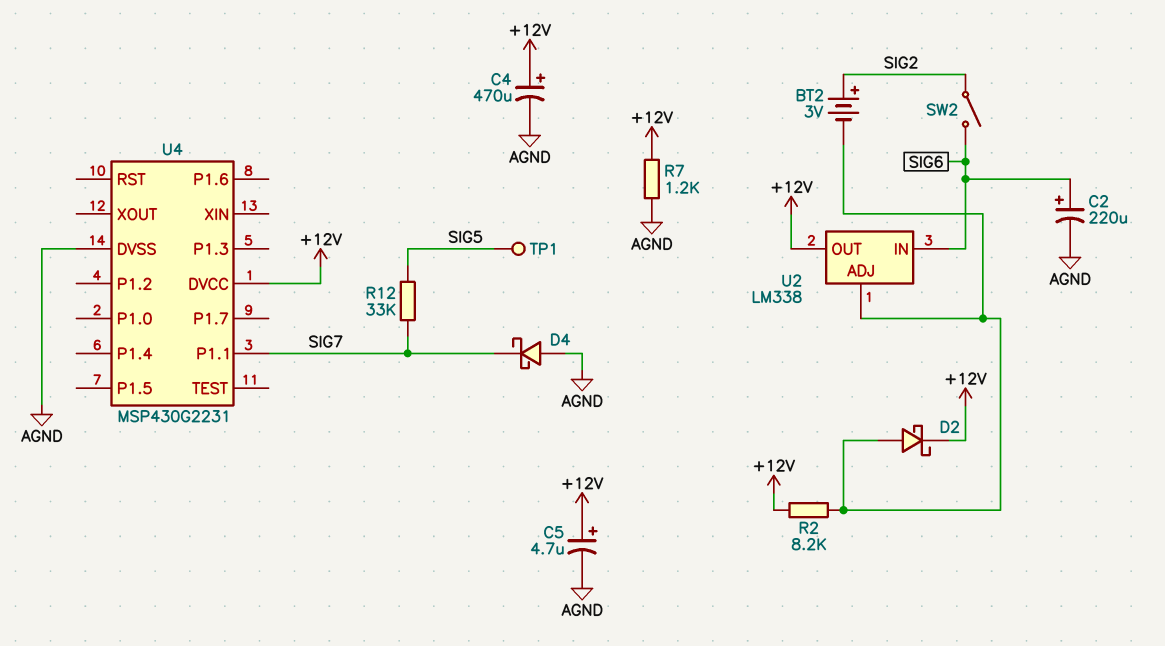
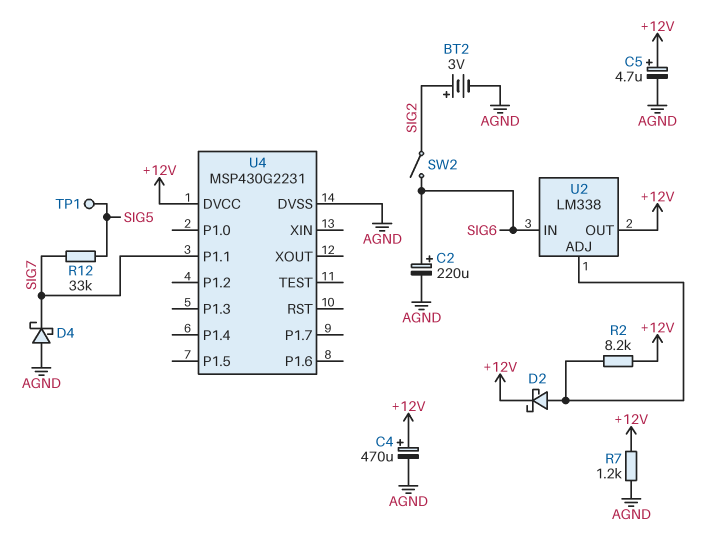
BT2: 3V (plus SIG2, minus U2/ADJ) -> 3V (plus SIG2, minus AGND)

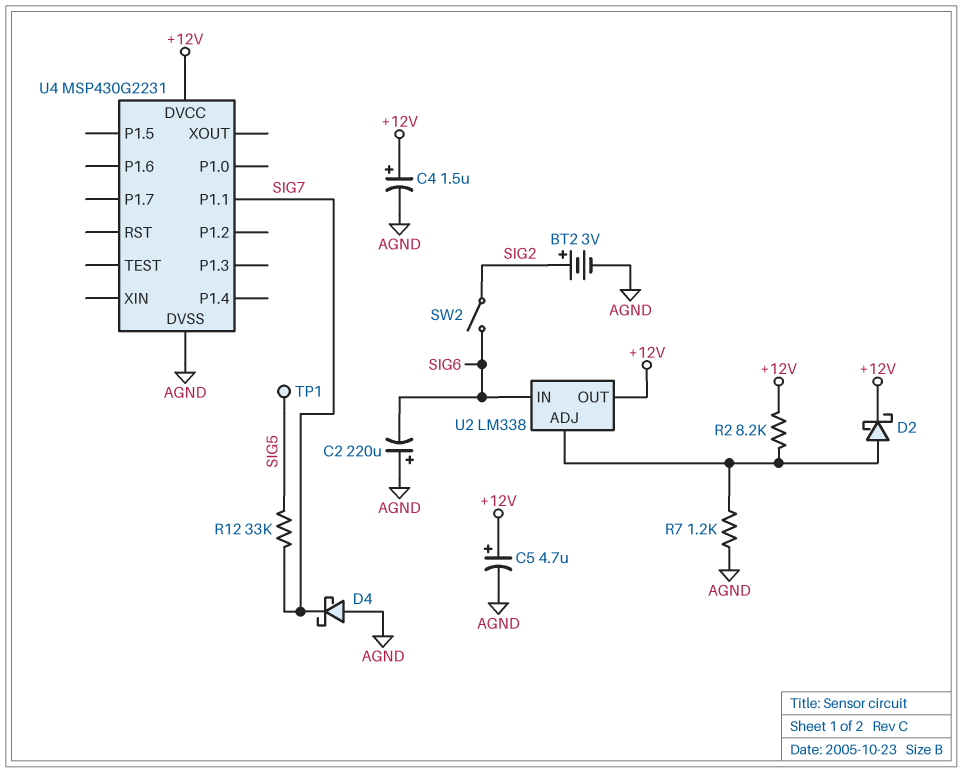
C2: 220uF (plus SIG6, minus AGND) -> 220uF (plus AGND, minus SIG6)
C4: 470uF (plus +12V, minus AGND) -> 1.5uF (plus +12V, minus AGND)
R7: 1.2k (+12V, AGND) -> 1.2k (AGND, U2/ADJ)

